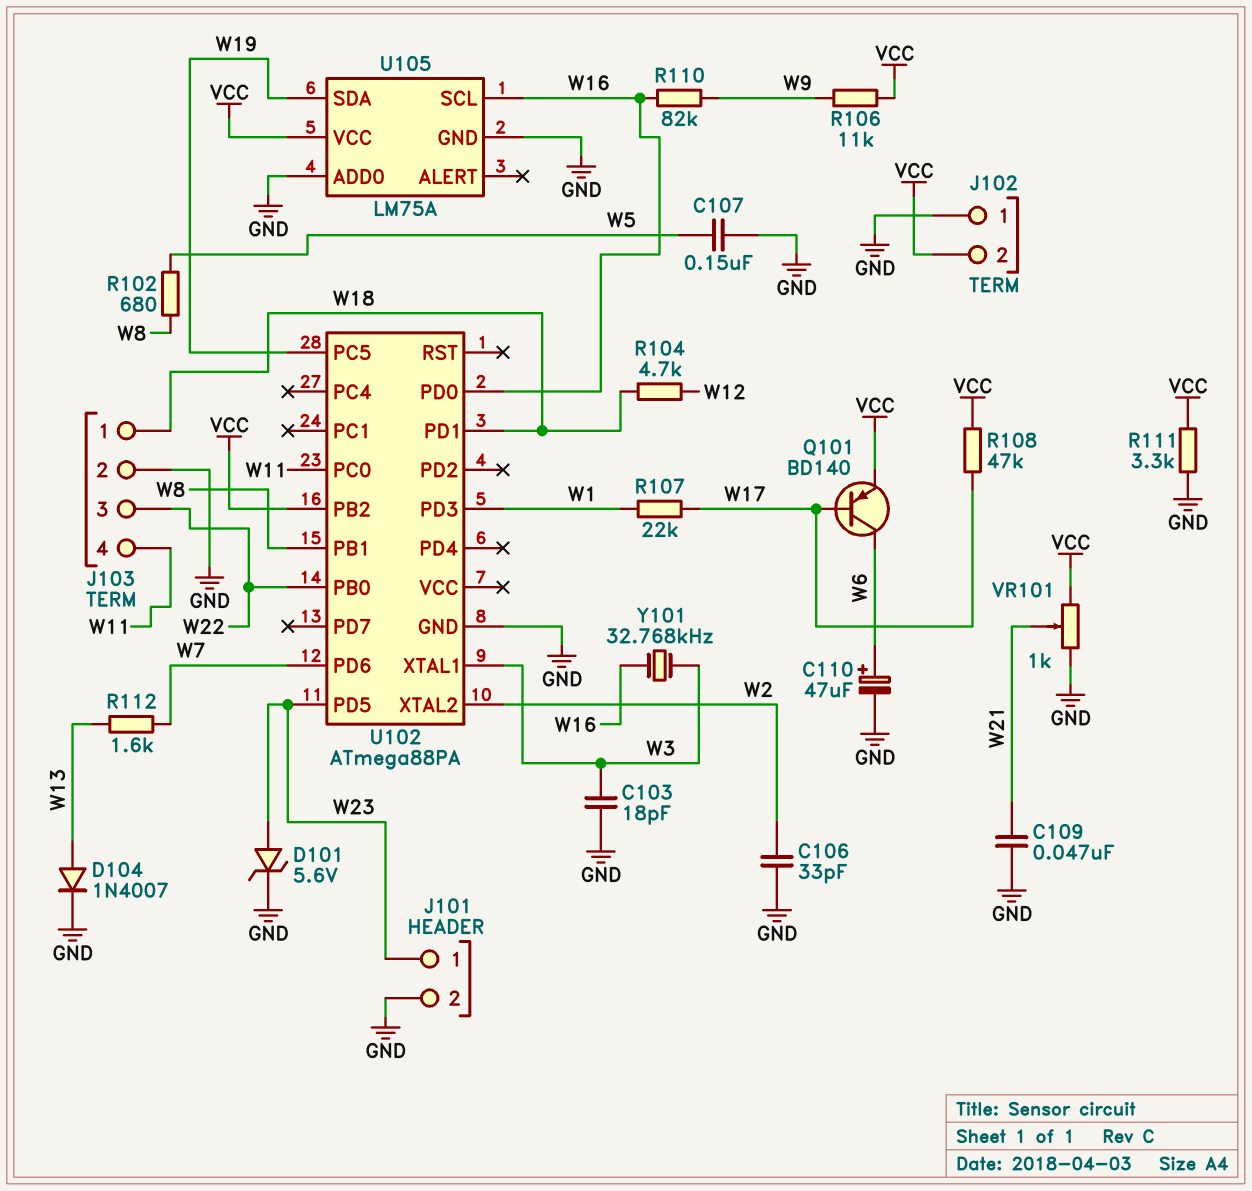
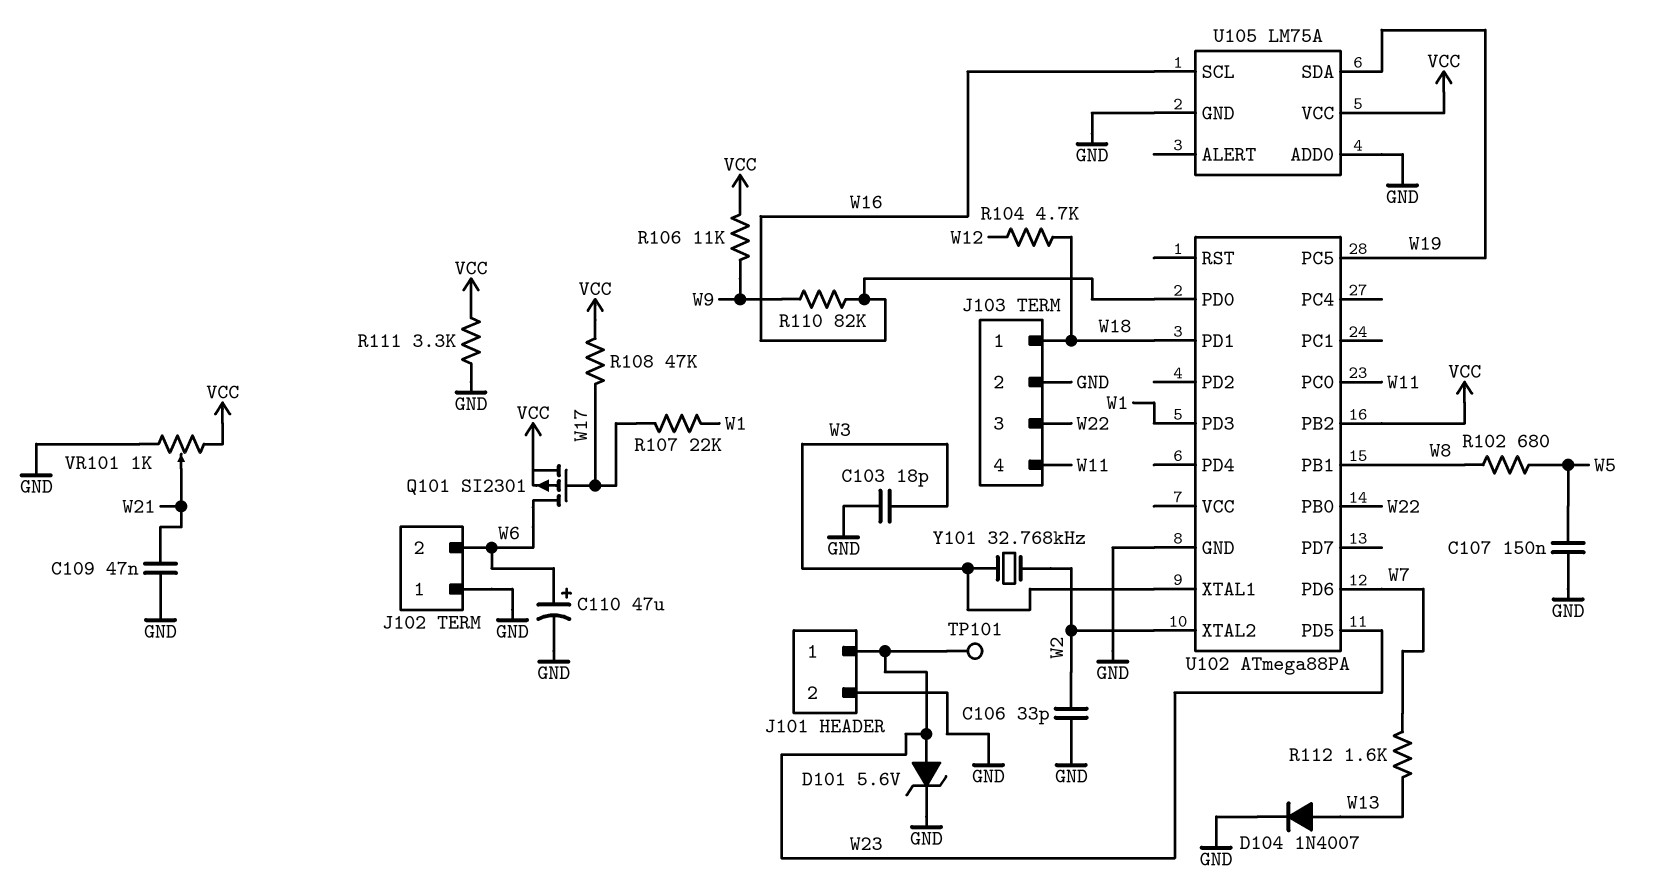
J102 pin 2: VCC -> W6
Q101: PNP BD140 (B W17, C W6, E VCC) -> PMOS SI2301 (G W17, D W6, S VCC)
TP101: none -> test point (W23)
Y101: 32.768kHz (W3, W16) -> 32.768kHz (W2, W3)

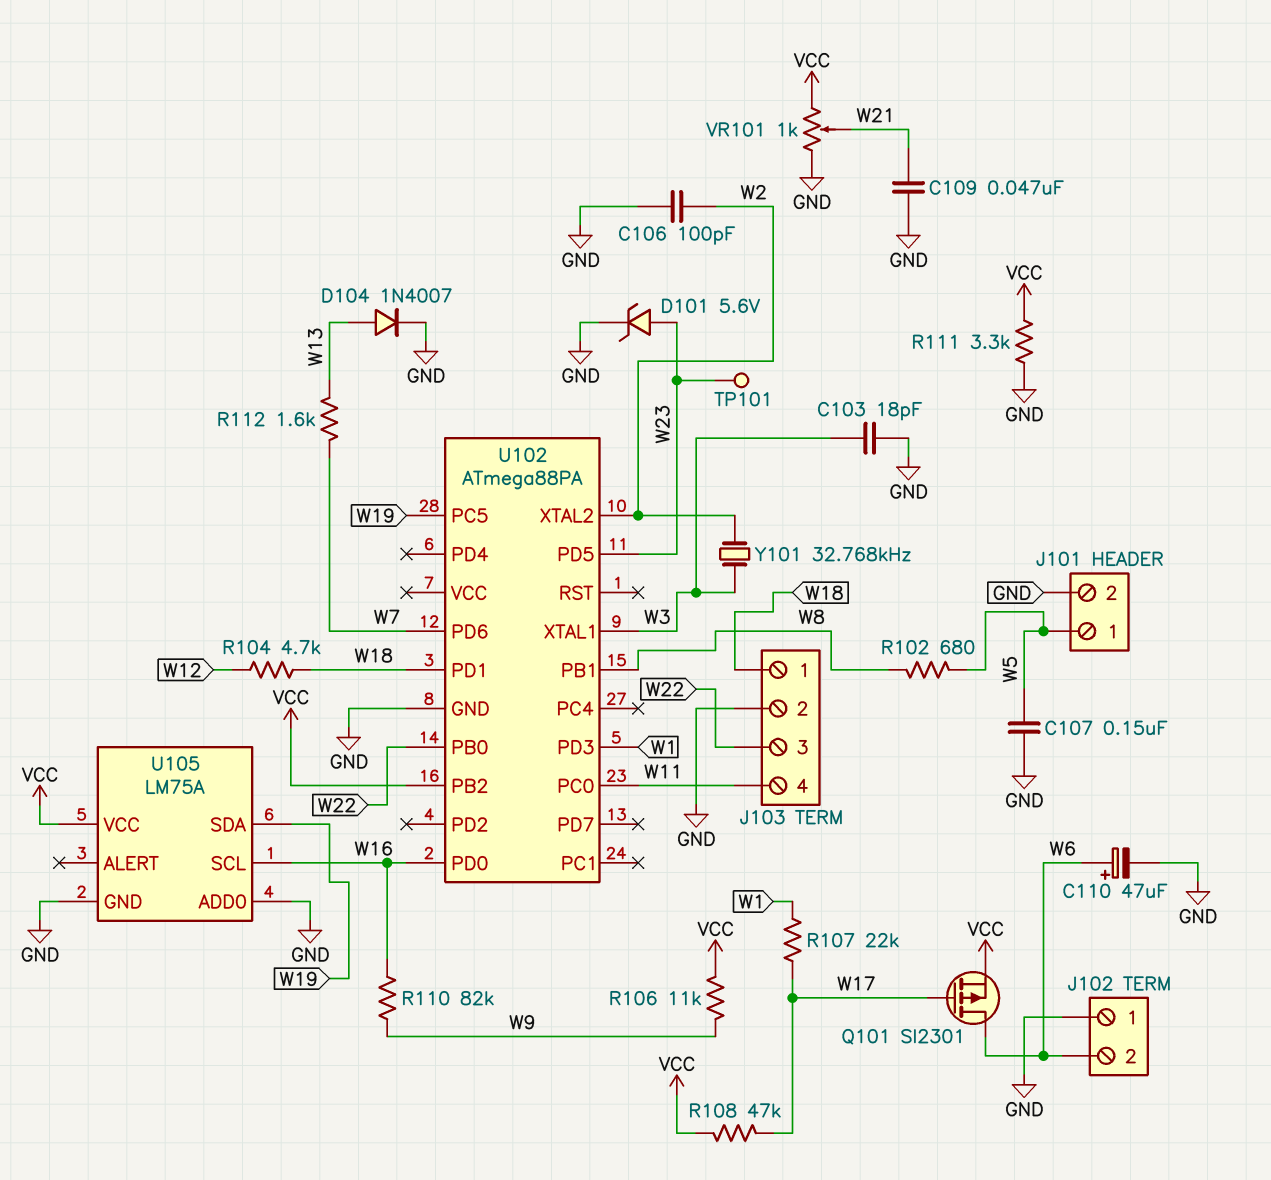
C106: 33pF (GND, W2) -> 100pF (GND, W2)
J101 pin 1: W23 -> W5

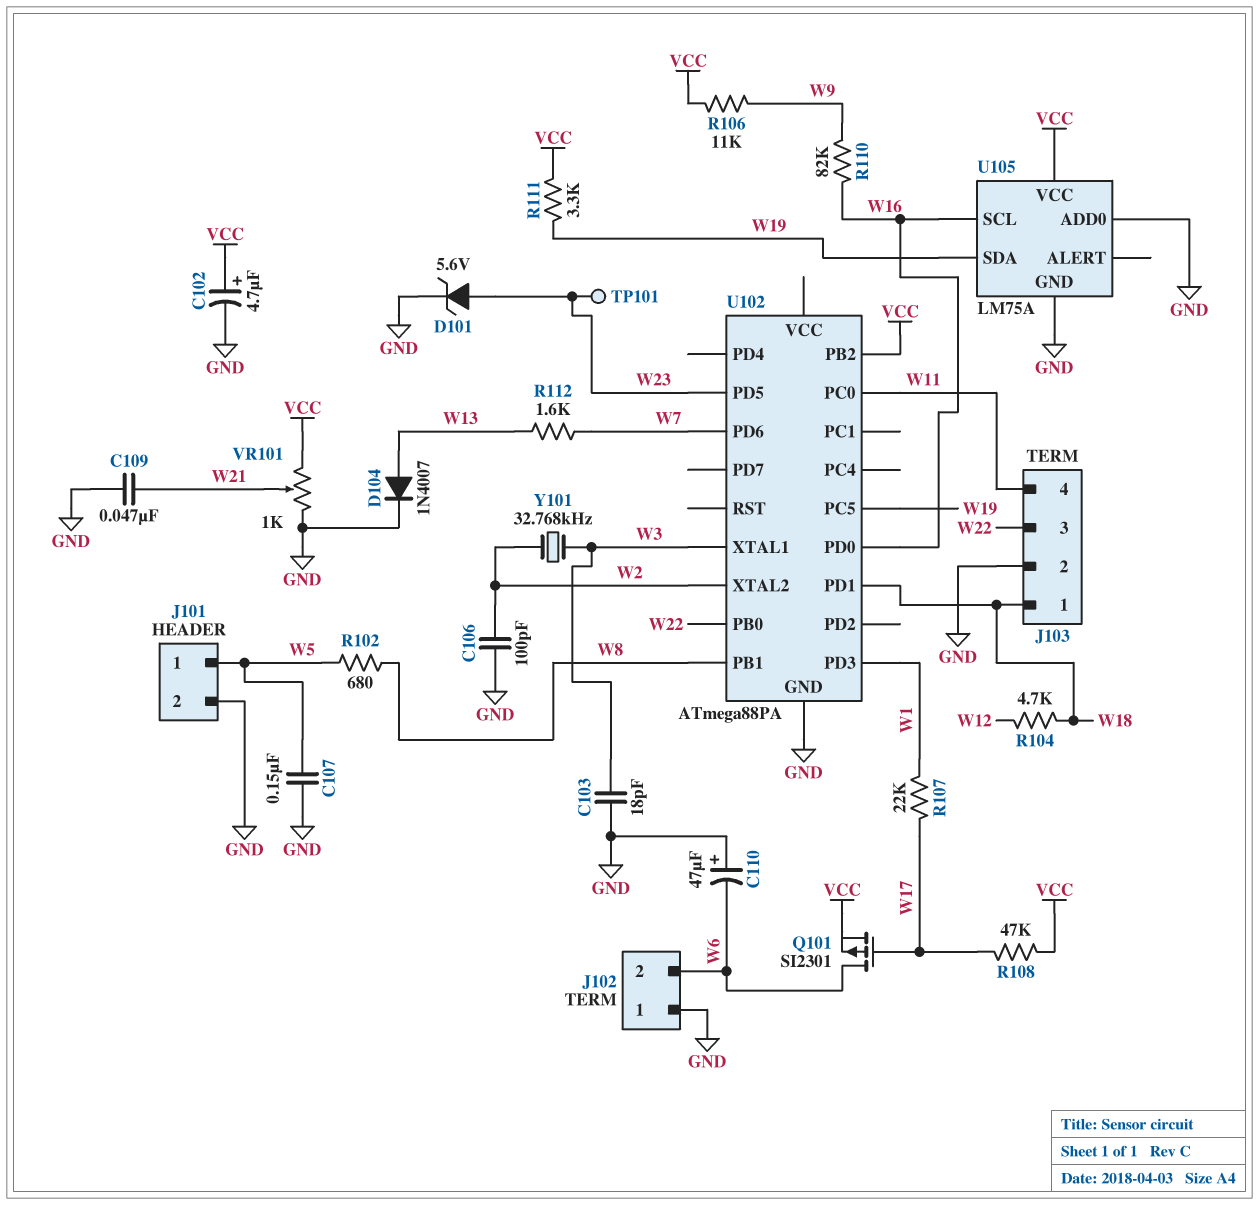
C102: none -> 4.7uF (plus VCC, minus GND)
C110: 47uF (plus W6, minus GND) -> 47uF (plus GND, minus W6)
R111: 3.3k (GND, VCC) -> 3.3k (VCC, W19)

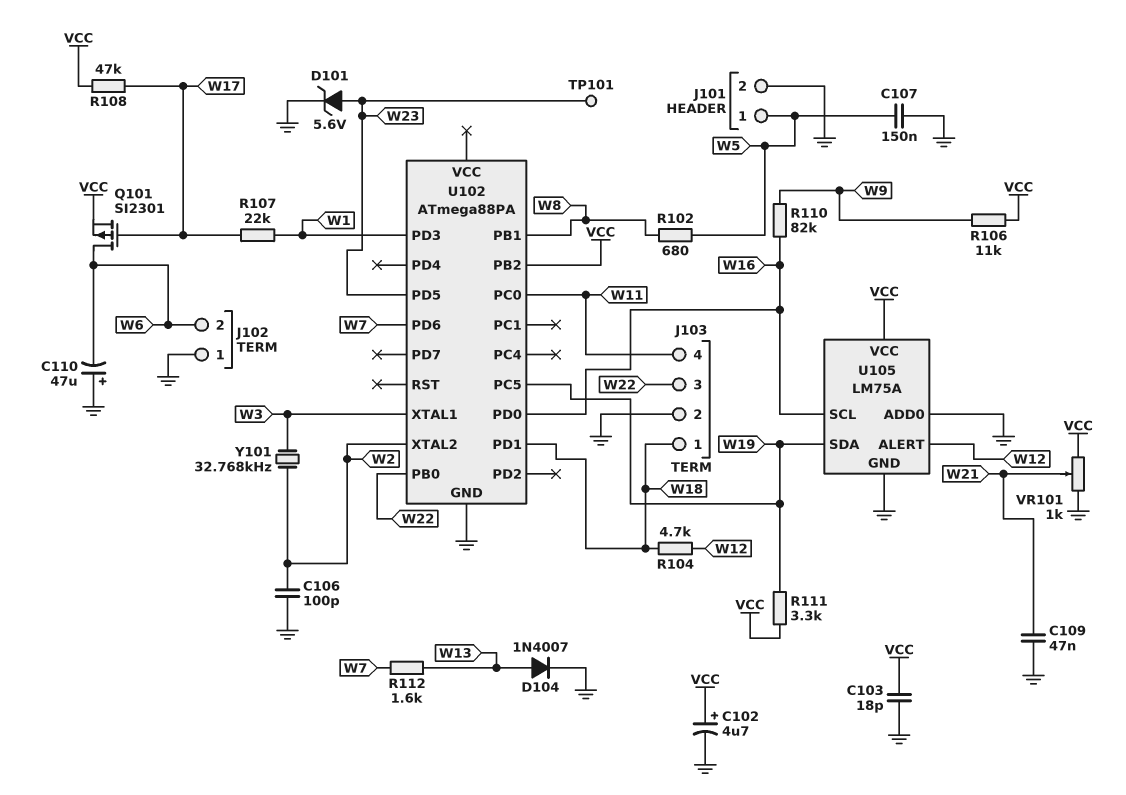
C103: 18pF (GND, W3) -> 18pF (GND, VCC)
U105 pin ALERT: none -> W12

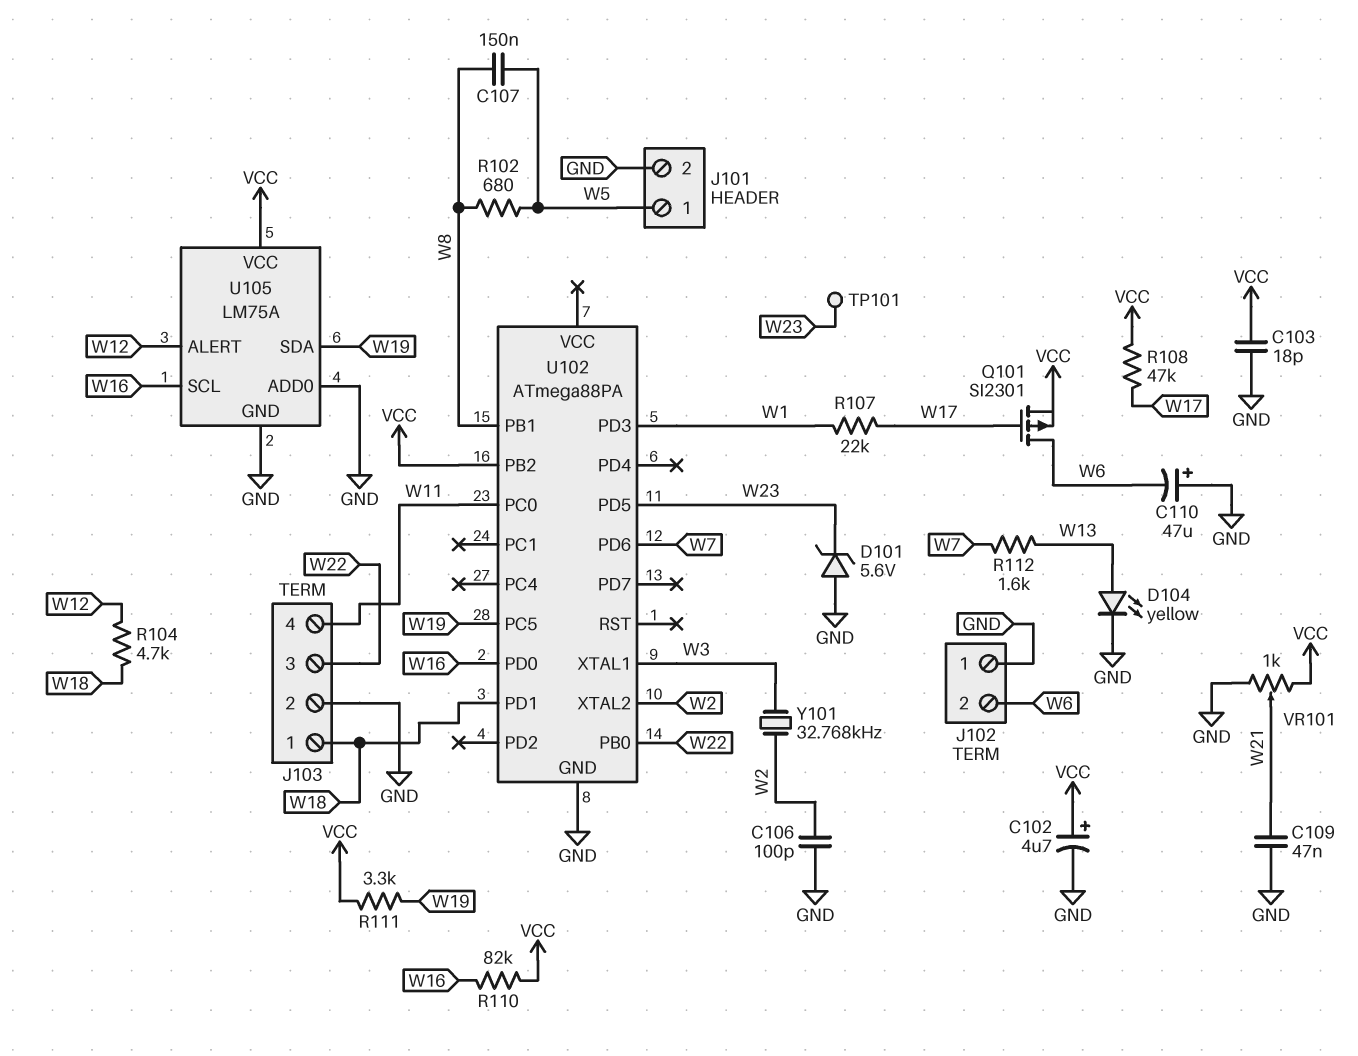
C107: 150nF (GND, W5) -> 150nF (W5, W8)
D101: zener 5.6V (A W23, K GND) -> zener 5.6V (A GND, K W23)
D104: diode 1N4007 (A W13, K GND) -> LED yellow (A W13, K GND)
R106: 11k (VCC, W9) -> none
R110: 82k (W9, W16) -> 82k (VCC, W16)

